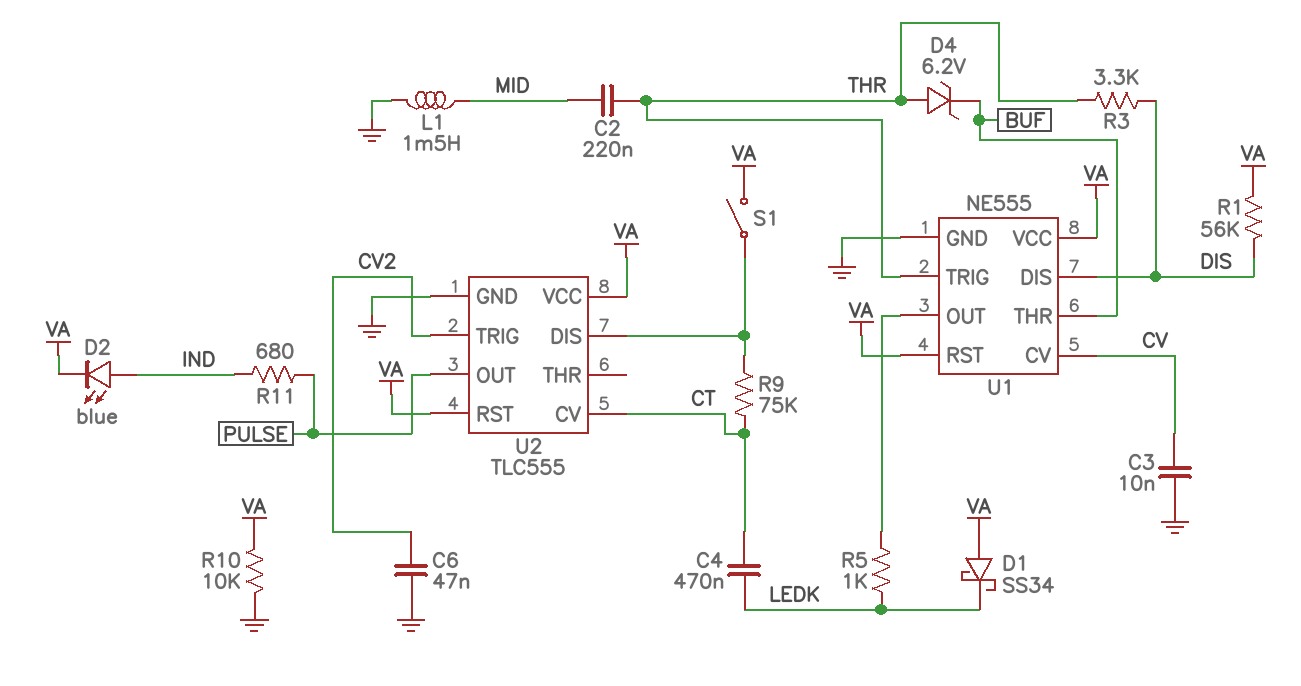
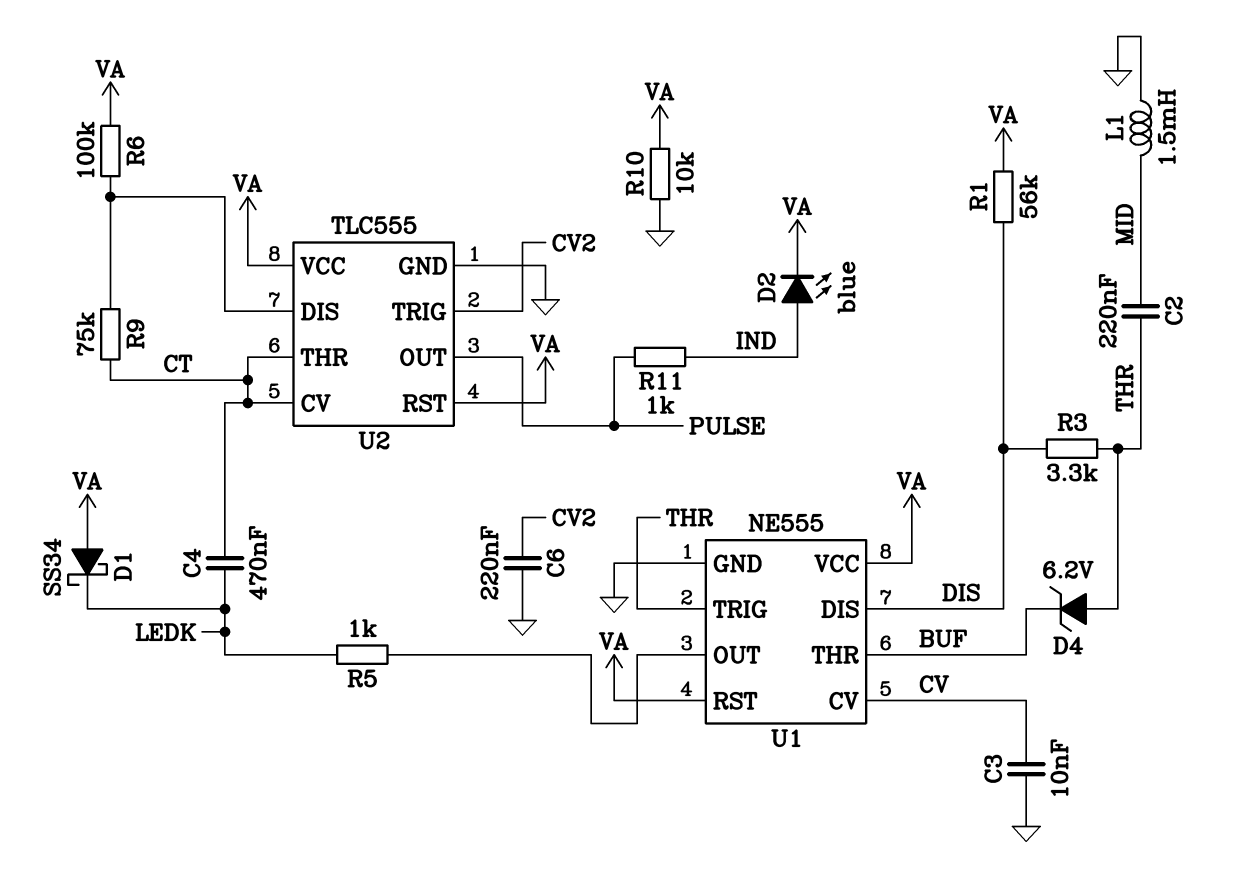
C6: 47nF (CV2, GND) -> 220nF (CV2, GND)
R6: none -> 100k (U2/DIS, VA)
R11: 680 (IND, PULSE) -> 1k (IND, PULSE)
S1: switch (U2/DIS, VA) -> none
U2 pin THR: none -> CT

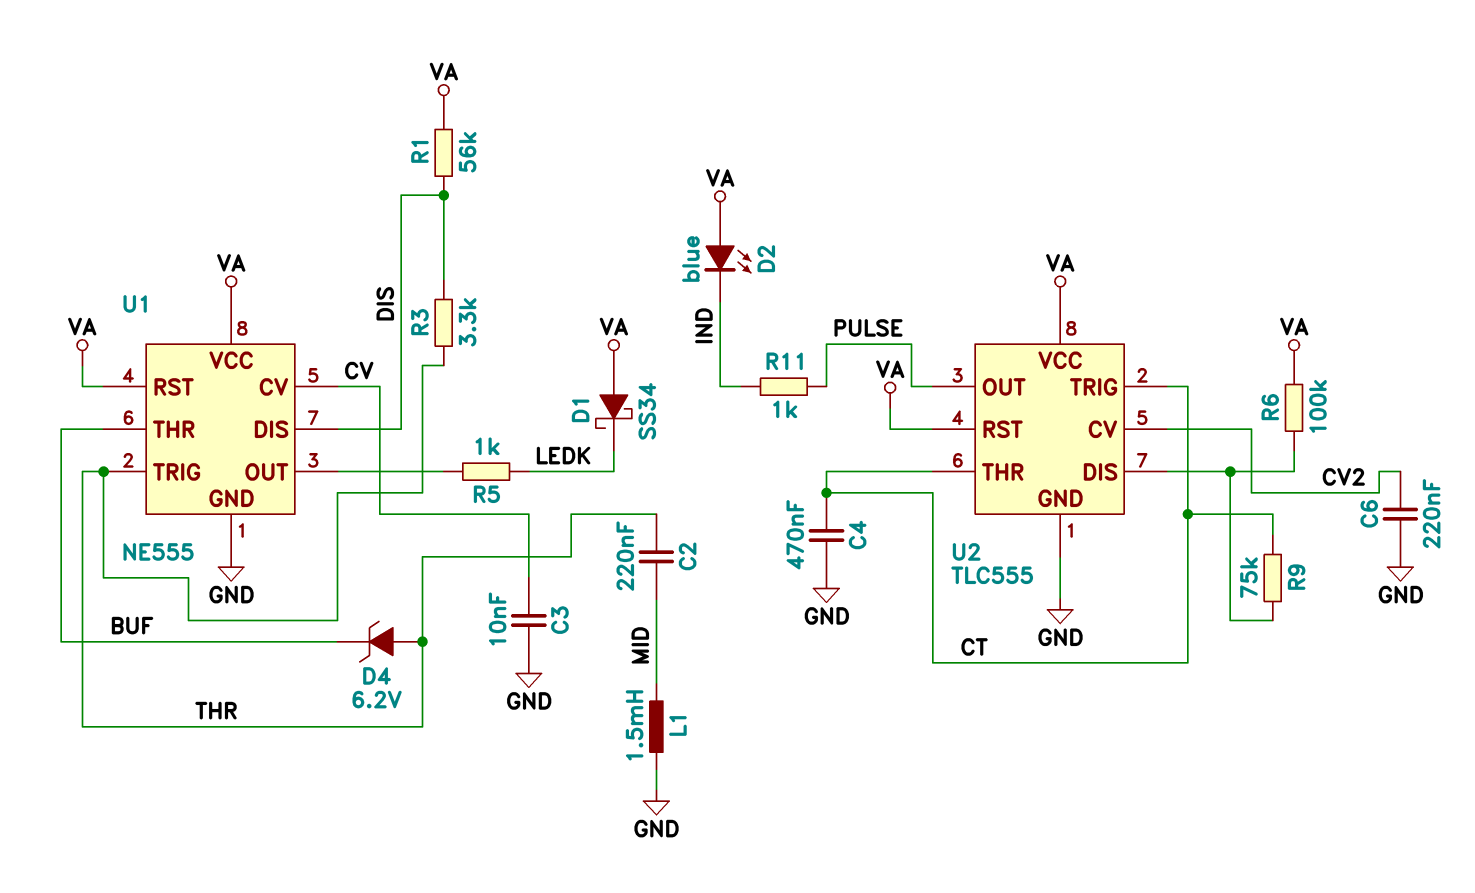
C4: 470nF (CT, LEDK) -> 470nF (CT, GND)
D2: LED blue (A IND, K VA) -> LED blue (A VA, K IND)
R10: 10k (GND, VA) -> none
U2 pin CV: CT -> CV2
U2 pin TRIG: CV2 -> CT

